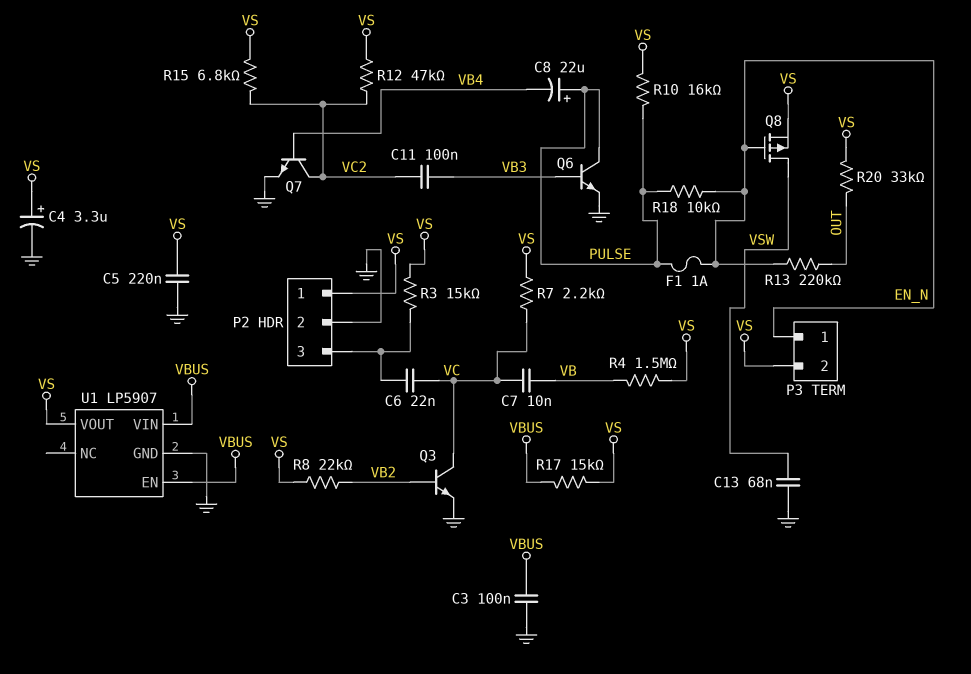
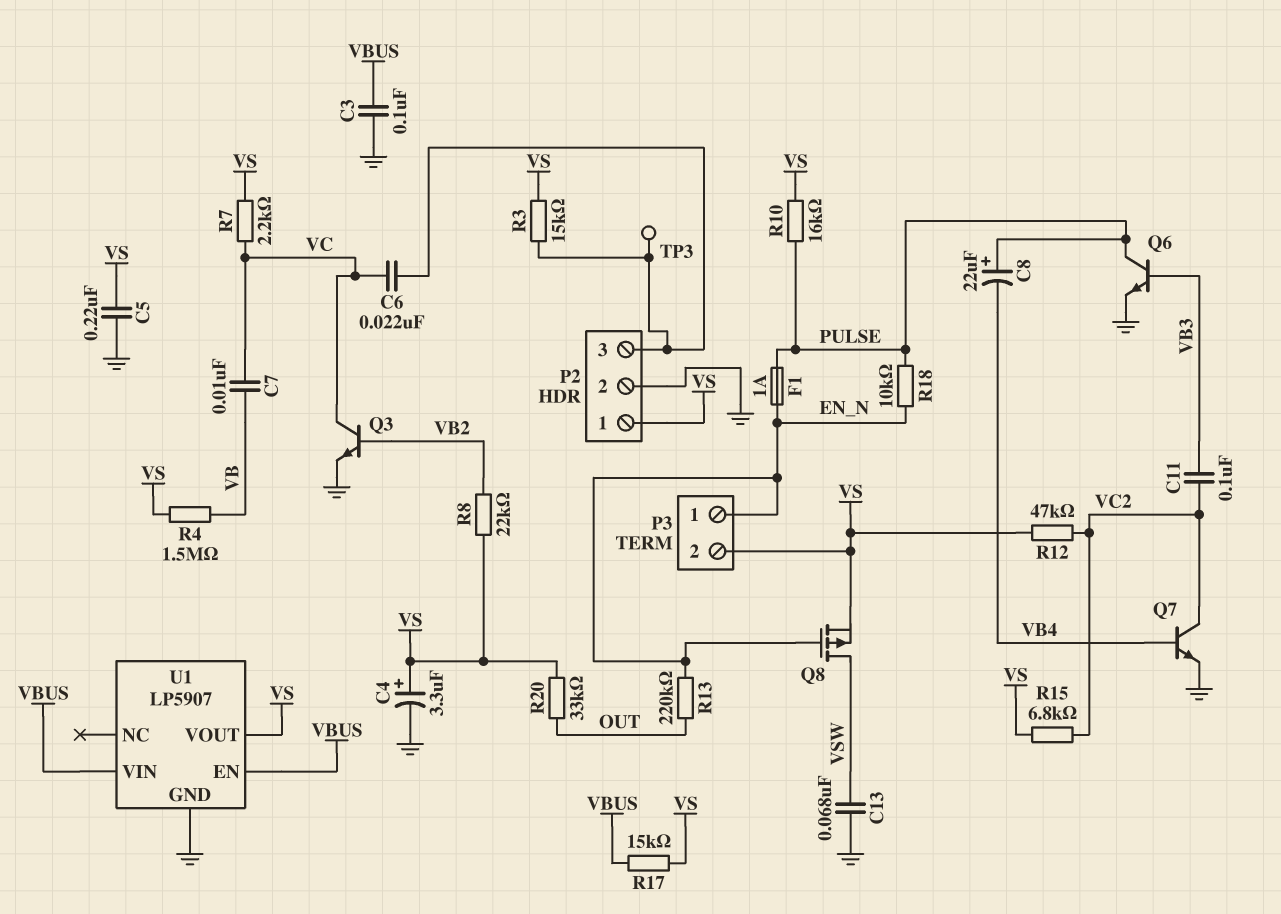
TP3: none -> test point (P2/3)

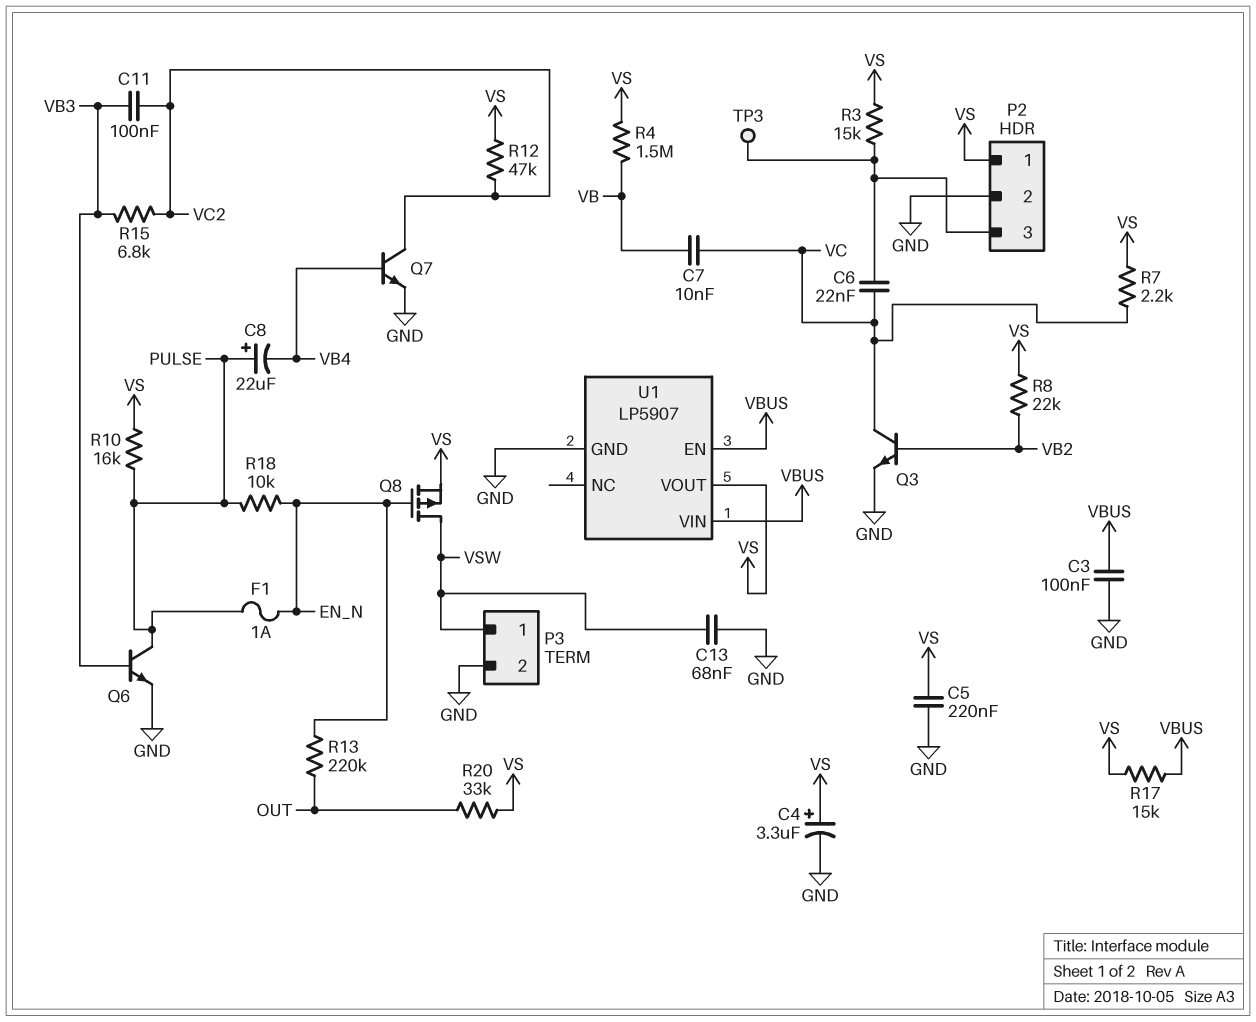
P3 pin 1: EN_N -> VSW
P3 pin 2: VS -> GND
R15: 6.8k (VC2, VS) -> 6.8k (VB3, VC2)

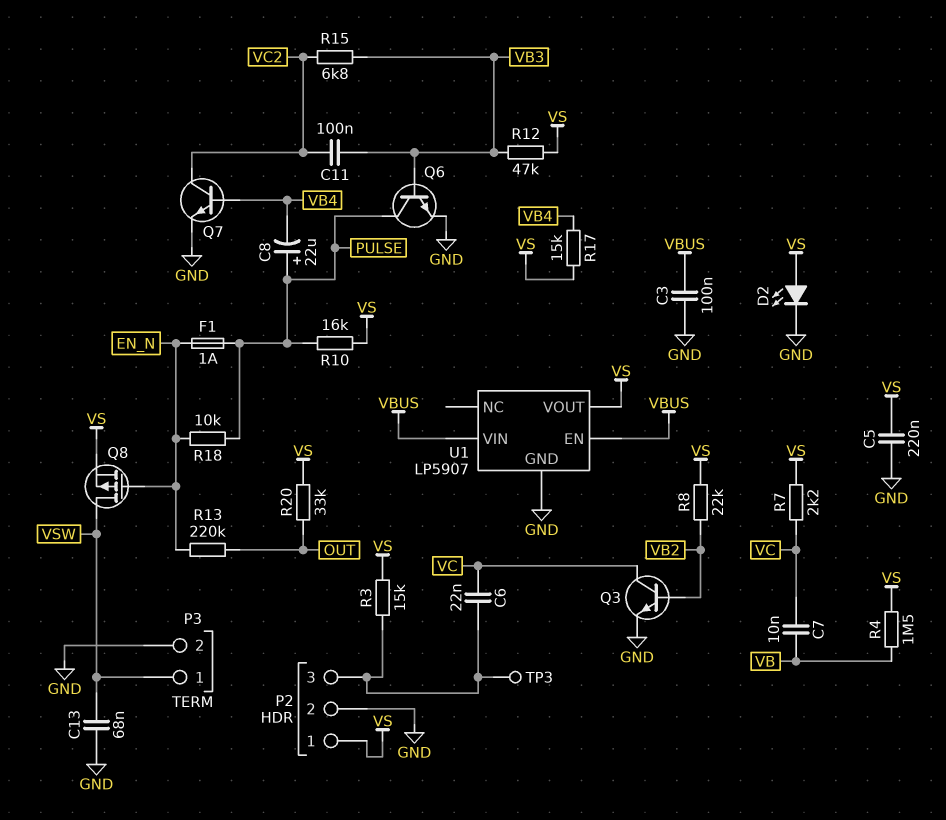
C4: 3.3uF (plus VS, minus GND) -> none
D2: none -> LED (A VS, K GND)
R12: 47k (VC2, VS) -> 47k (VB3, VS)
R17: 15k (VBUS, VS) -> 15k (VB4, VS)

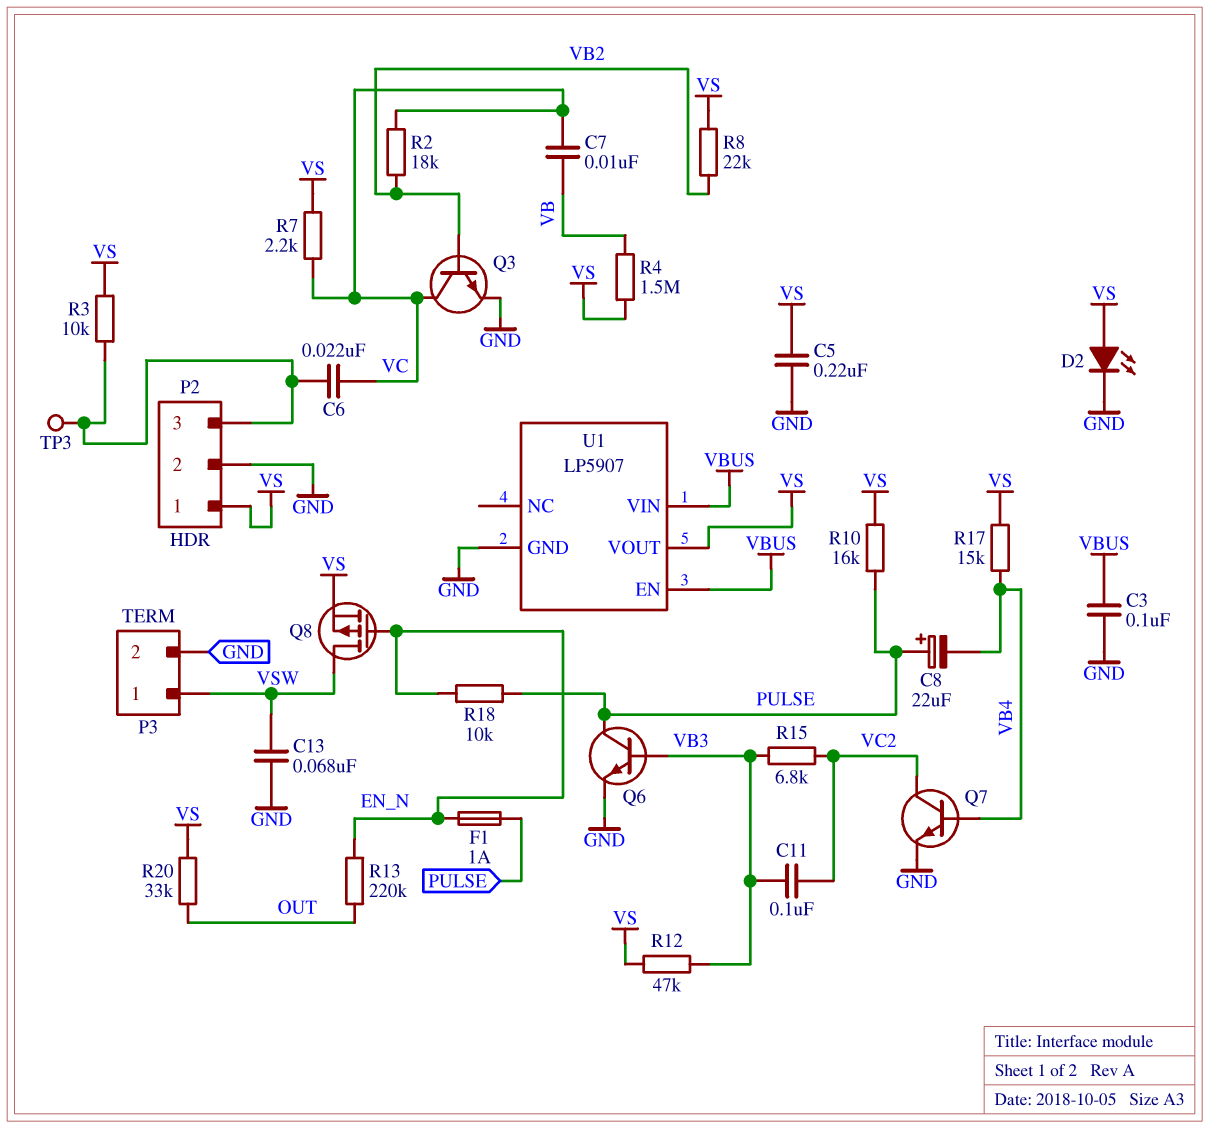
R2: none -> 18k (VB2, VC)
R3: 15k (P2/3, VS) -> 10k (P2/3, VS)

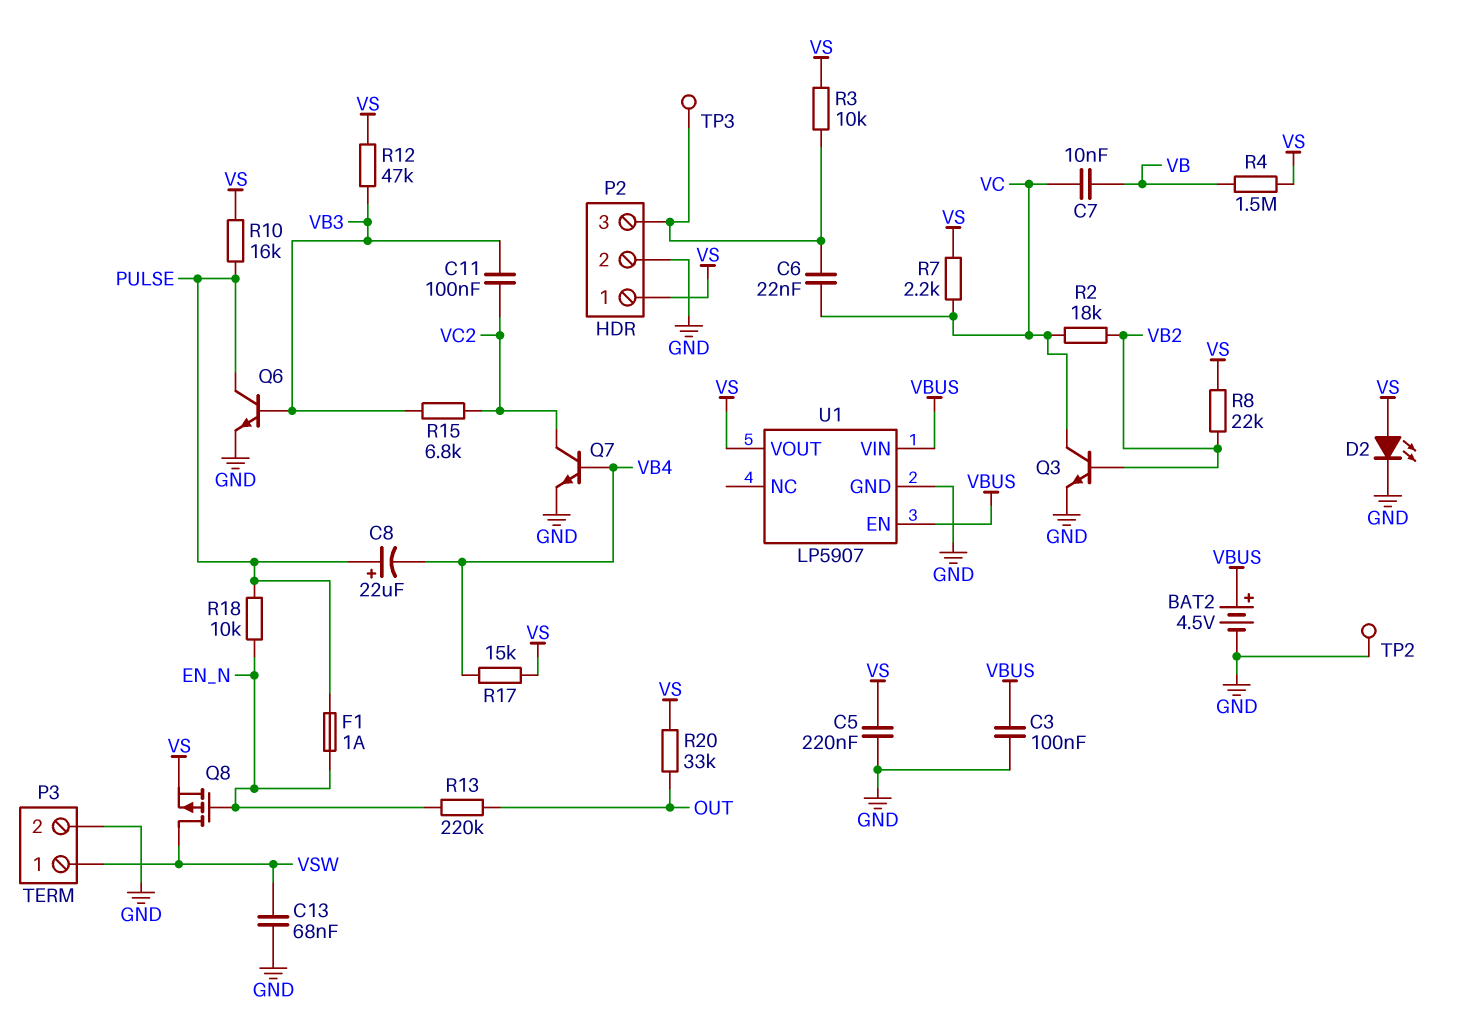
BAT2: none -> 4.5V (plus VBUS, minus GND)
TP2: none -> test point (GND)

